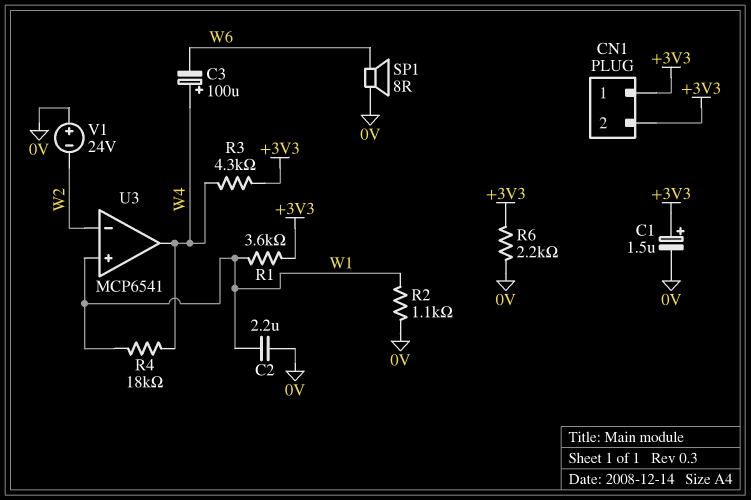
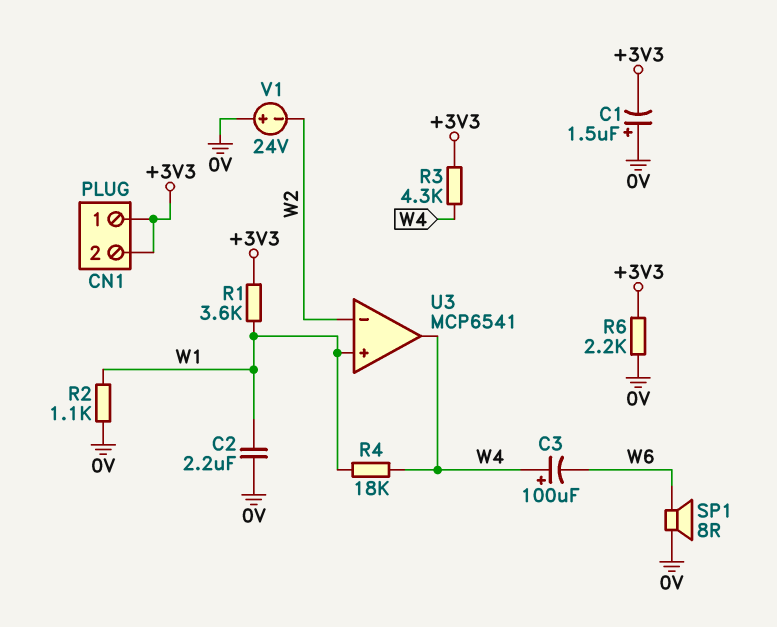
C1: 1.5uF (plus +3V3, minus 0V) -> 1.5uF (plus 0V, minus +3V3)

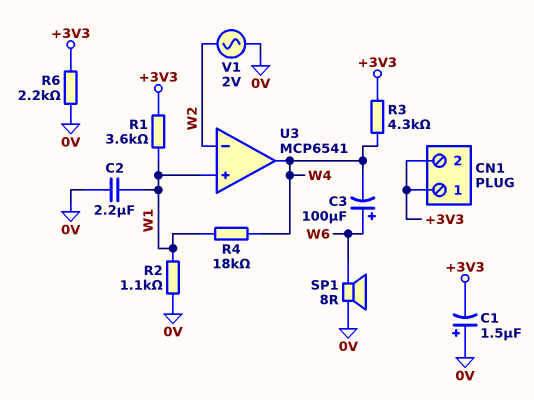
C3: 100uF (plus W4, minus W6) -> 100uF (plus W6, minus W4)
V1: 24V (plus 0V, minus W2) -> AC 2V (0V, W2)

